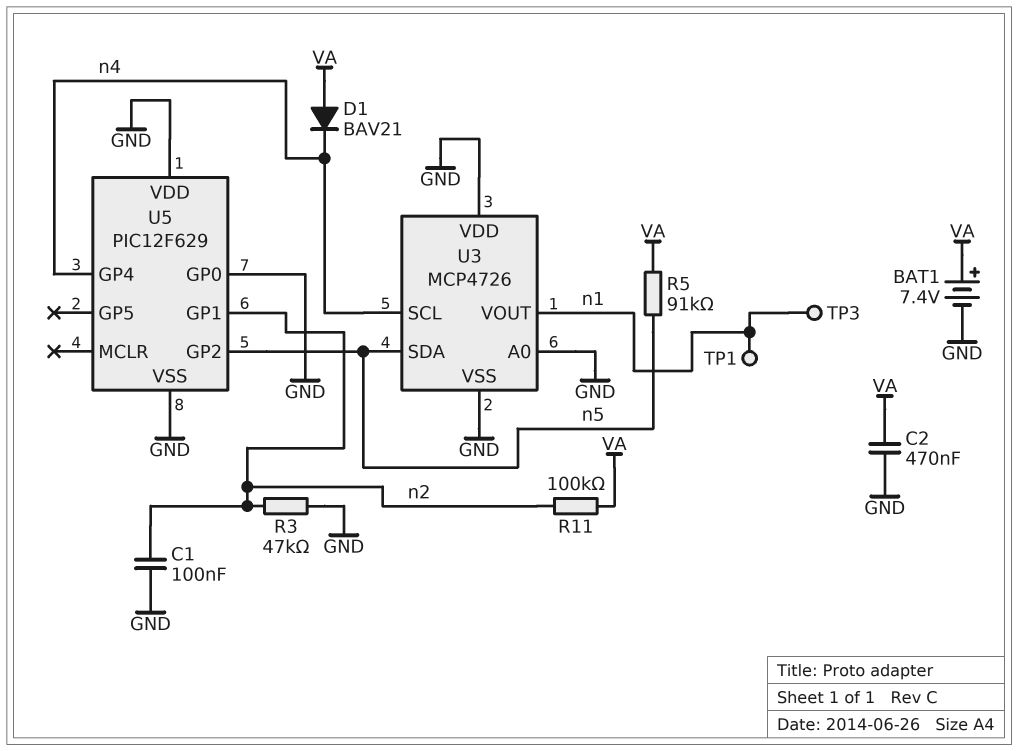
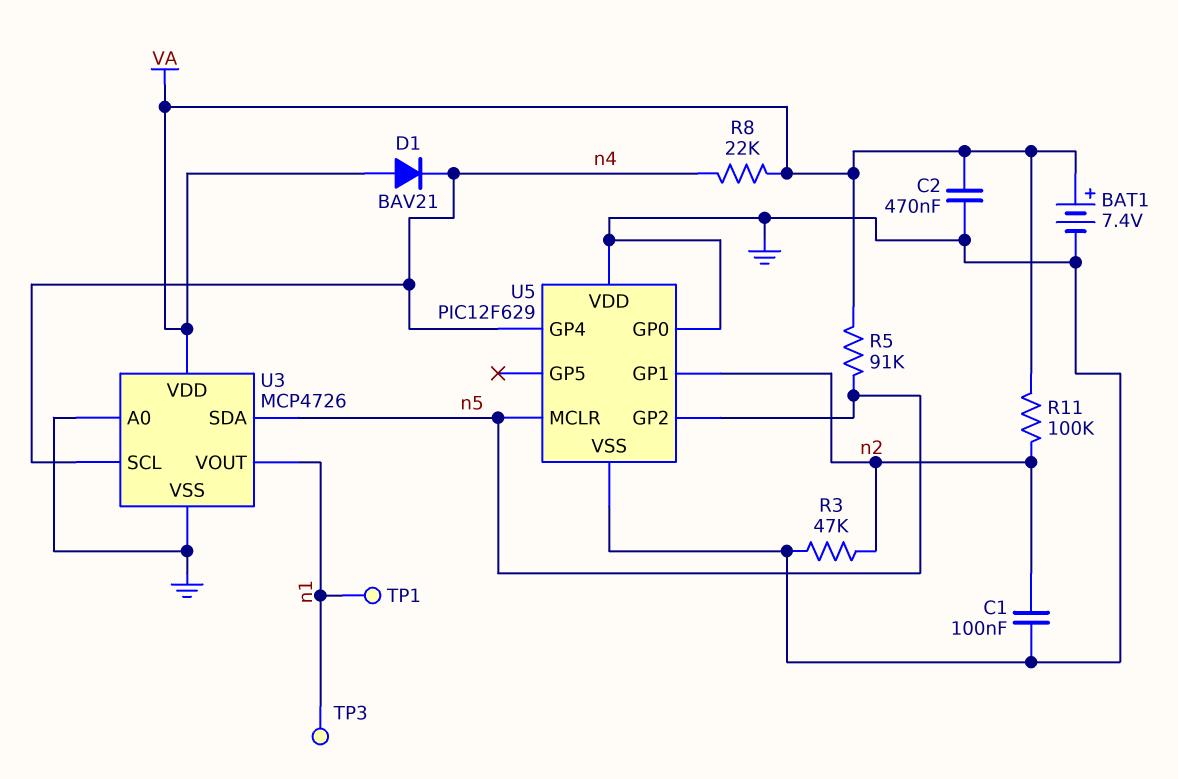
R8: none -> 22k (VA, n4)
U3 pin VDD: GND -> VA
U5 pin MCLR: none -> n5

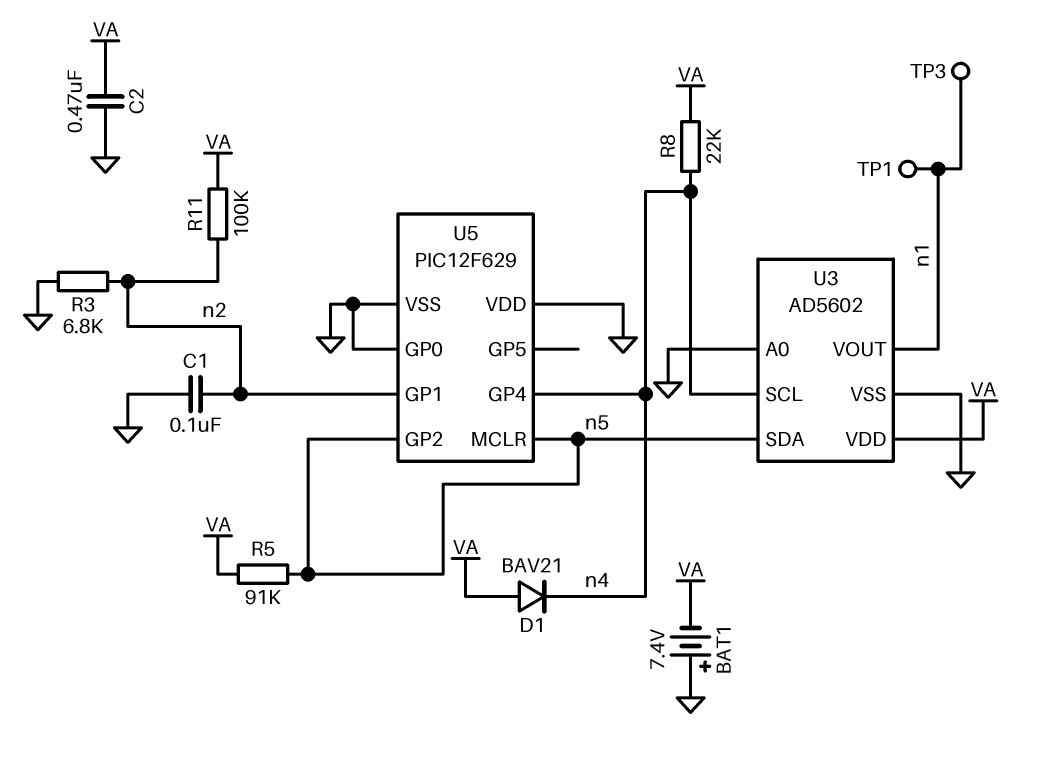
BAT1: 7.4V (plus VA, minus GND) -> 7.4V (plus GND, minus VA)
R3: 47k (GND, n2) -> 6.8k (GND, n2)
U3: MCP4726 -> AD5602

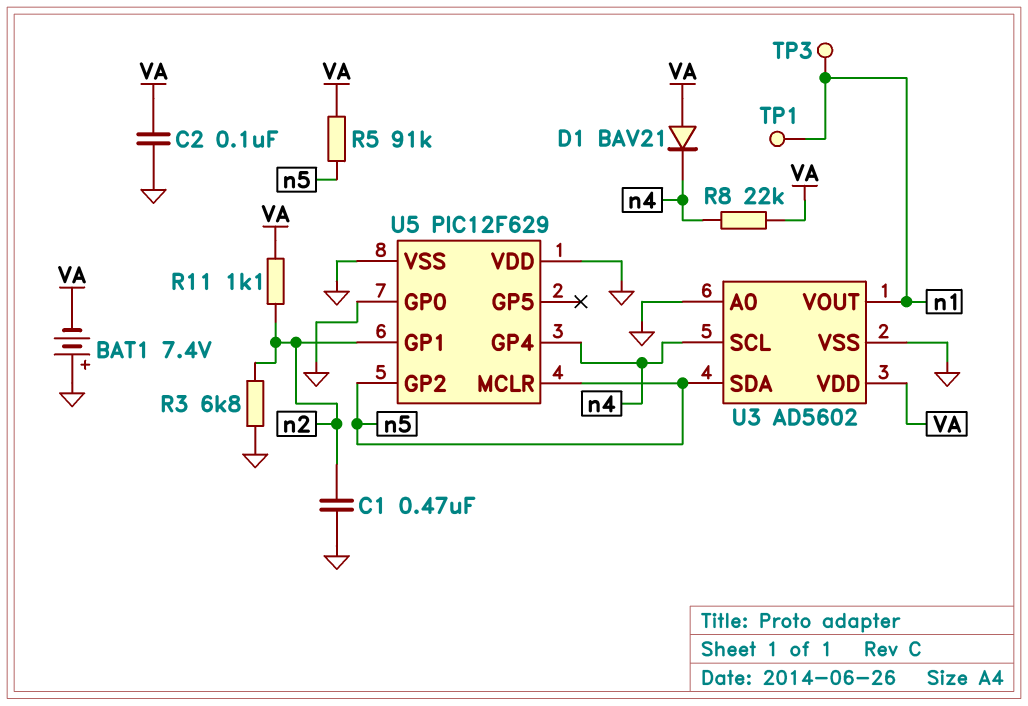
C1: 100nF (GND, n2) -> 470nF (GND, n2)
C2: 470nF (GND, VA) -> 100nF (GND, VA)
R11: 100k (VA, n2) -> 1.1k (VA, n2)

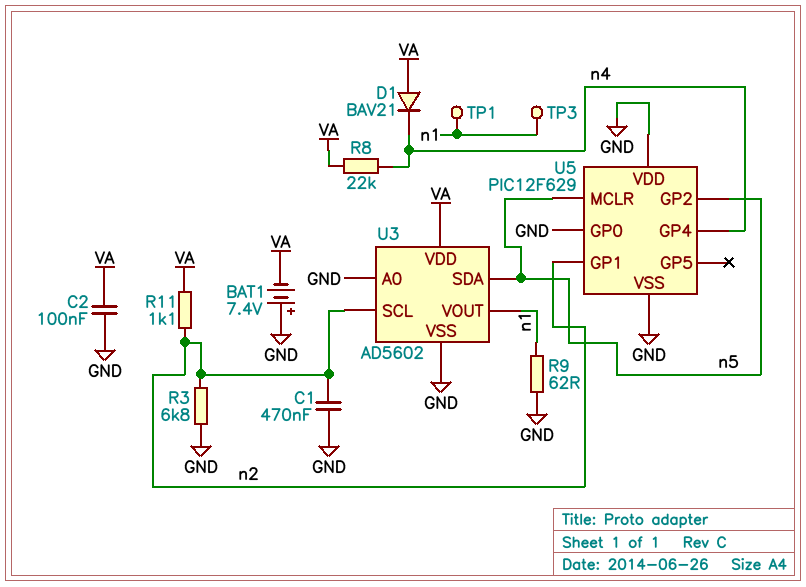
R5: 91k (VA, n5) -> none
R9: none -> 62 (GND, n1)
U3 pin SCL: n4 -> n2

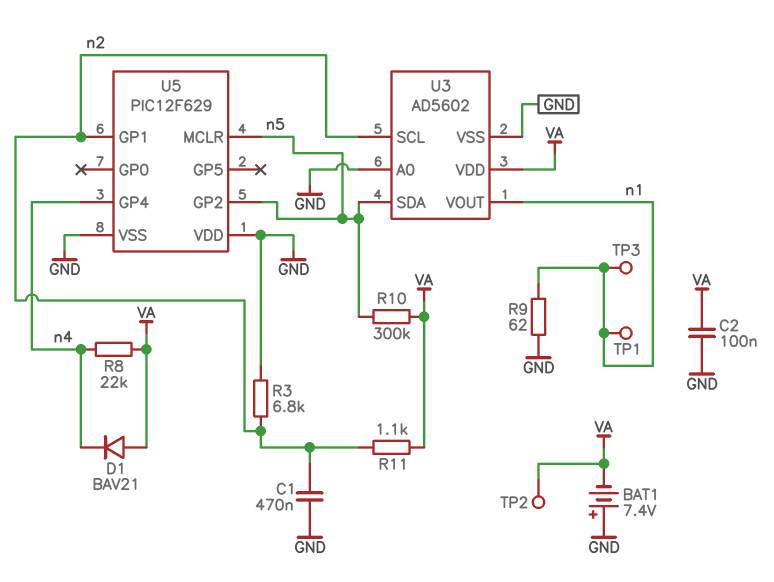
R10: none -> 300k (VA, n5)
TP2: none -> test point (VA)
U5 pin GP0: GND -> none

